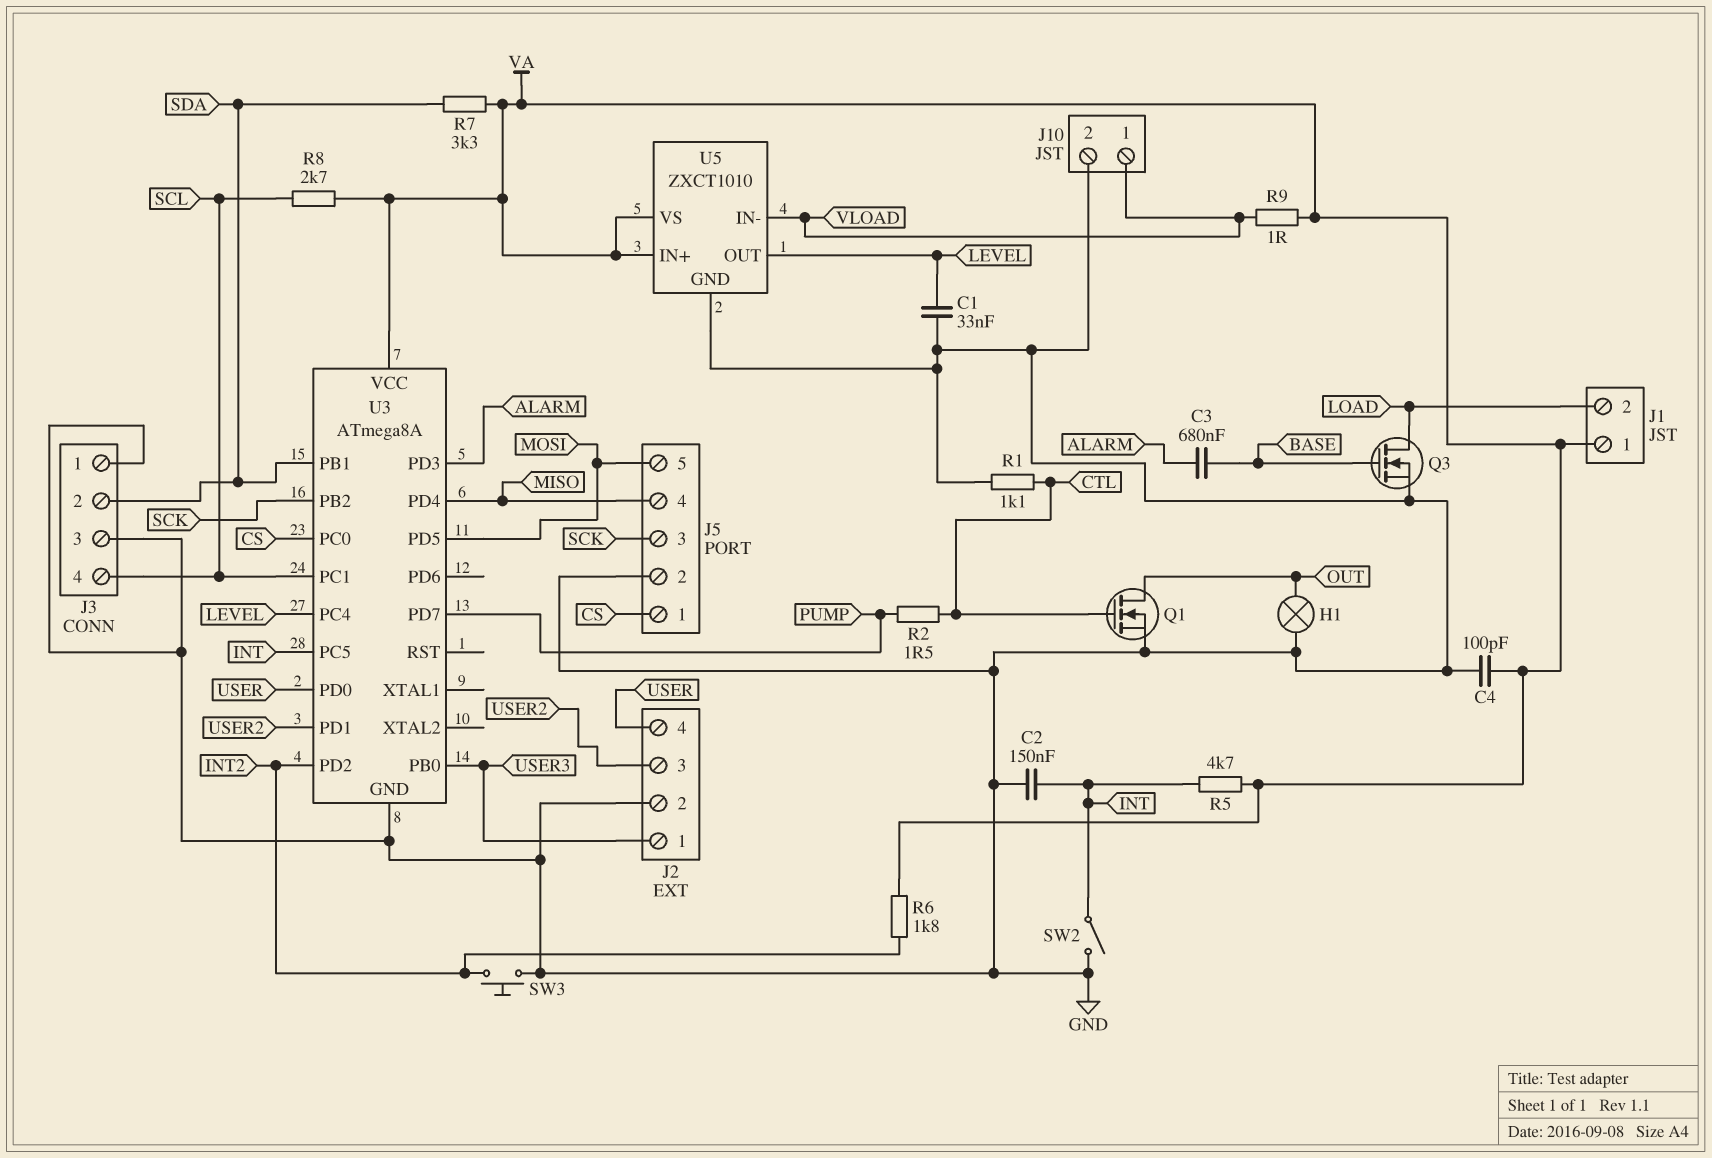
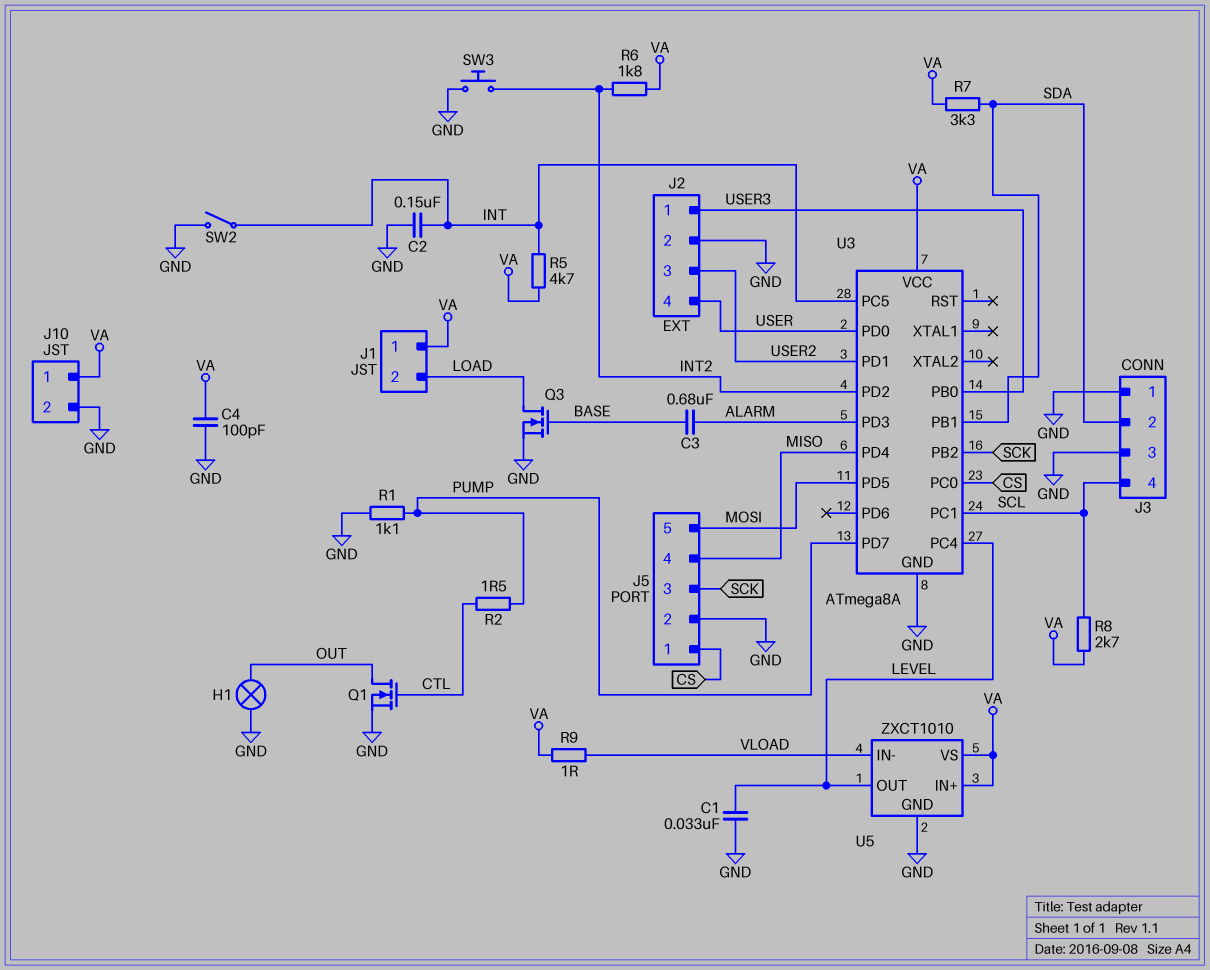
J10 pin 1: VLOAD -> VA
R1: 1.1k (CTL, GND) -> 1.1k (GND, PUMP)

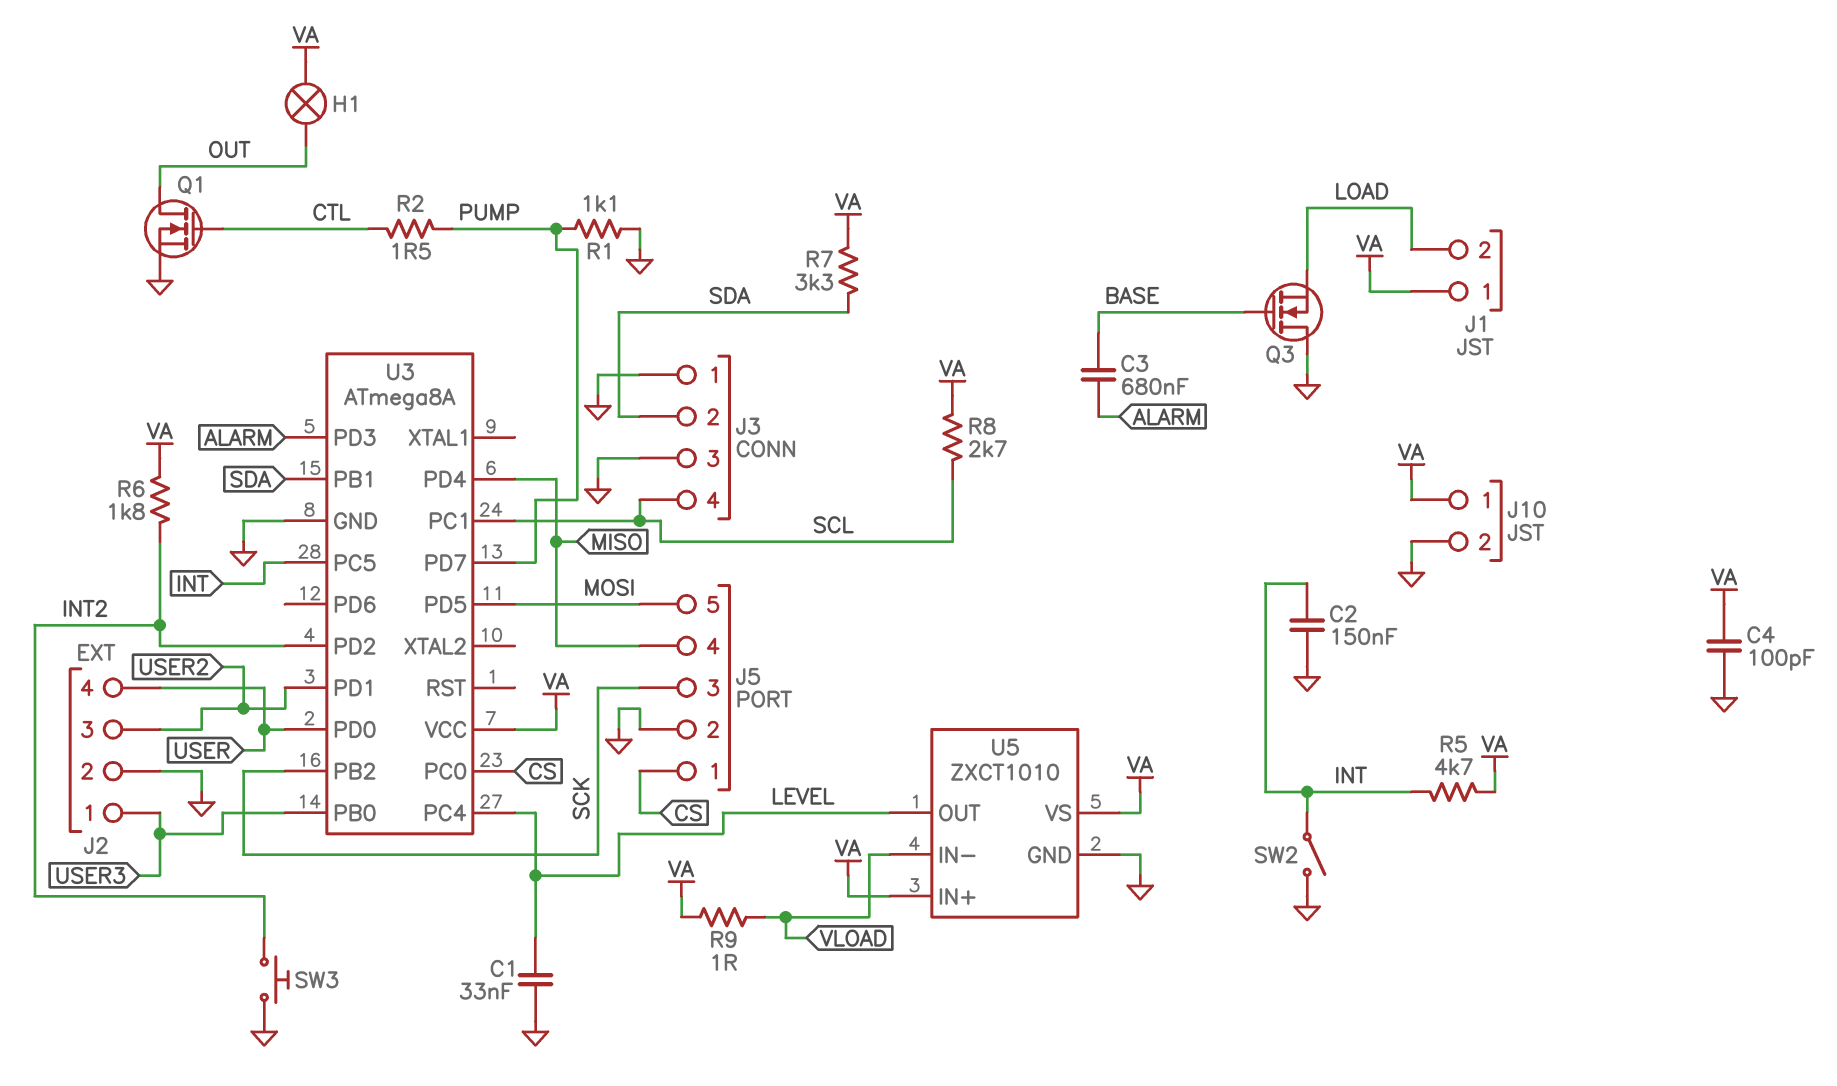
H1: lamp (GND, OUT) -> lamp (OUT, VA)
Q3: NMOS (G BASE, D LOAD, S GND) -> NMOS (G BASE, D GND, S LOAD)

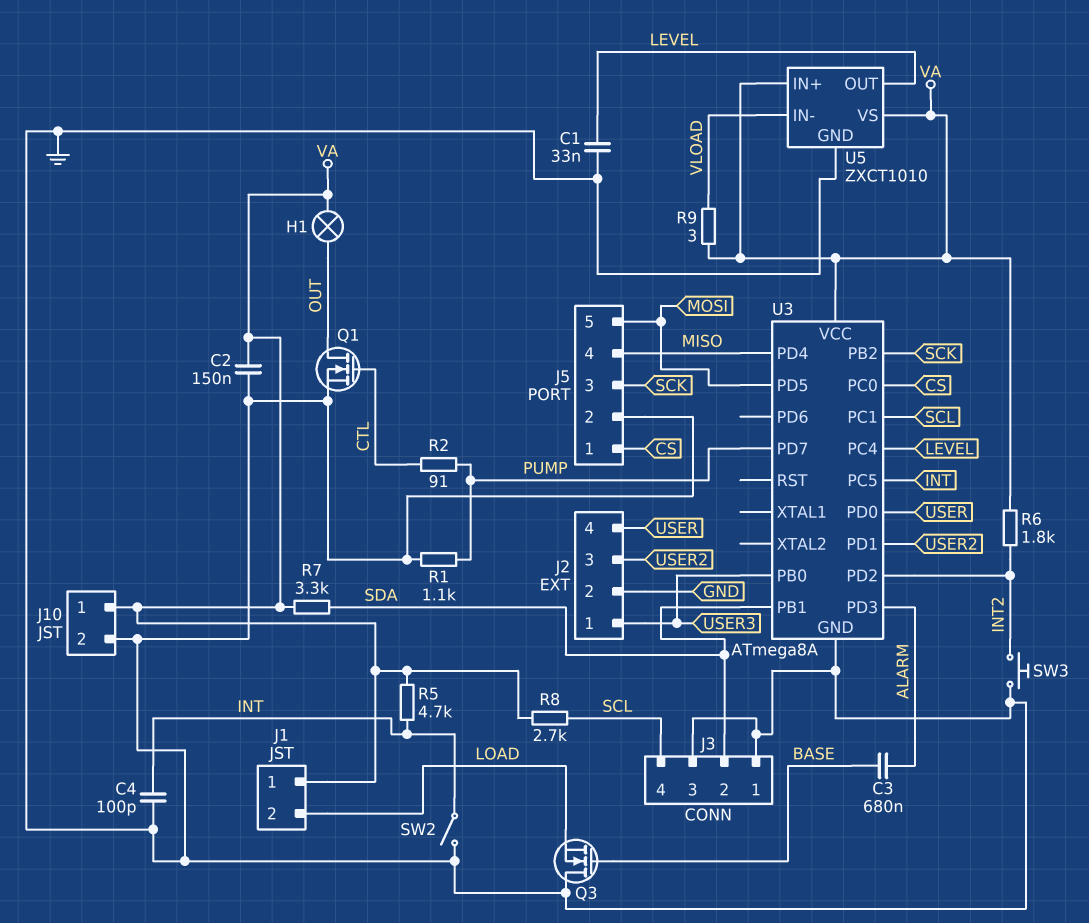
C2: 150nF (GND, INT) -> 150nF (GND, VA)
C4: 100pF (GND, VA) -> 100pF (GND, INT)
R2: 1.5 (CTL, PUMP) -> 91 (CTL, PUMP)
R9: 1 (VA, VLOAD) -> 3 (VA, VLOAD)

